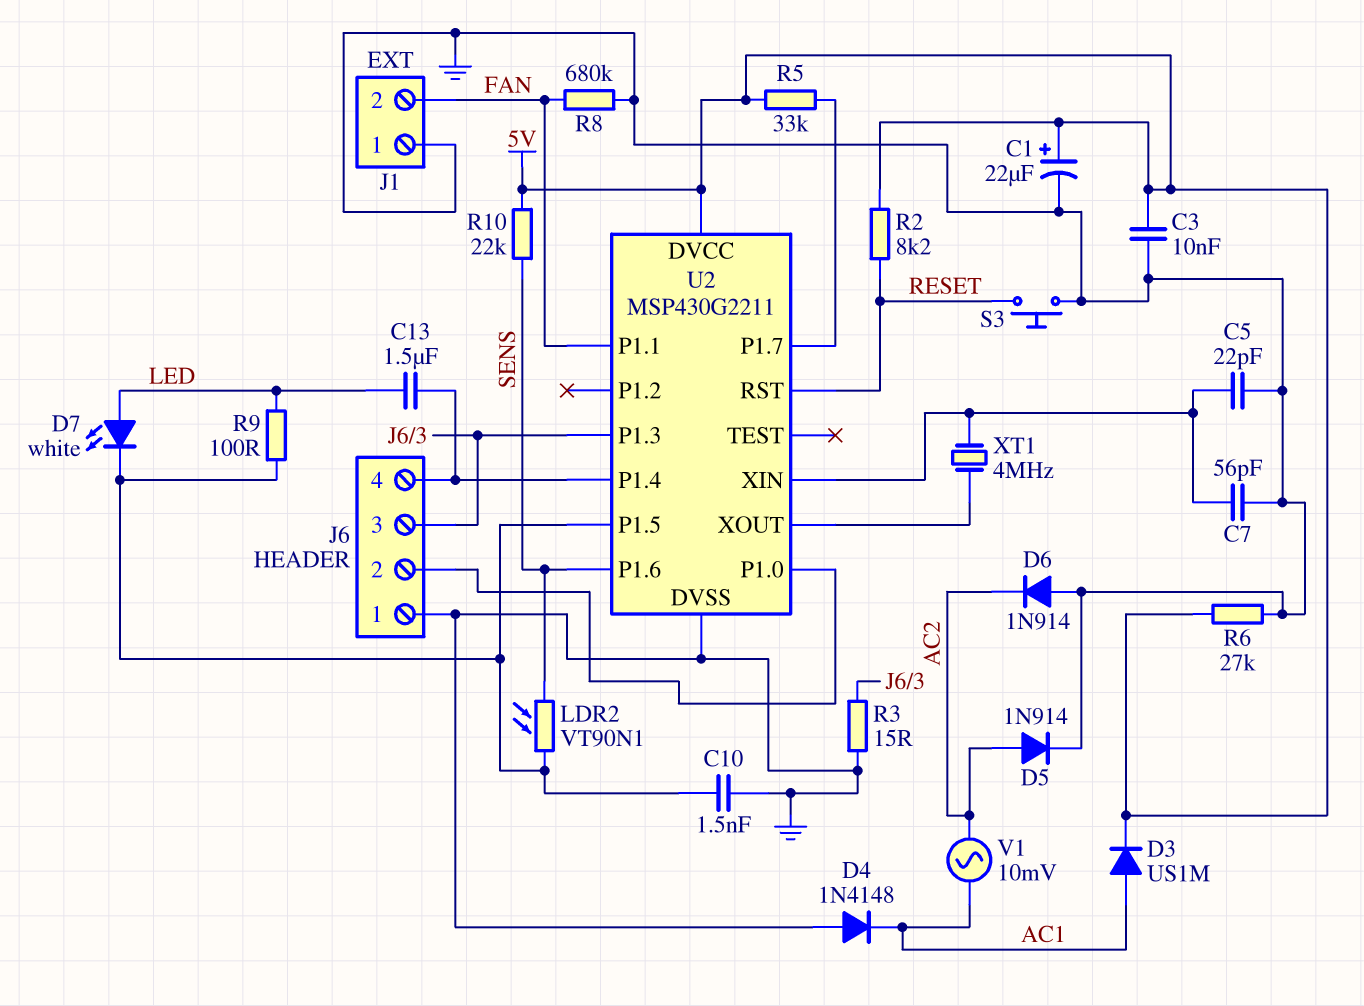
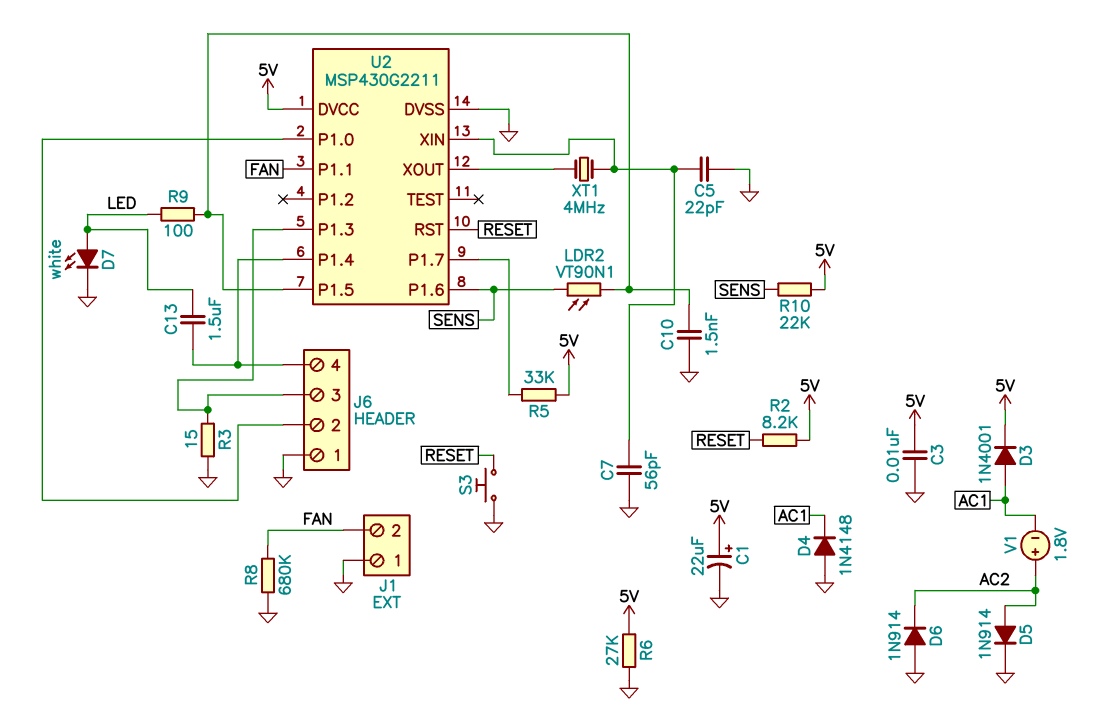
D3: diode US1M (A AC1, K 5V) -> diode 1N4001 (A AC1, K 5V)
D7: LED white (A LED, K U2/P1.5) -> LED white (A LED, K GND)
V1: AC 10mV (AC1, AC2) -> 1.8V (plus AC2, minus AC1)

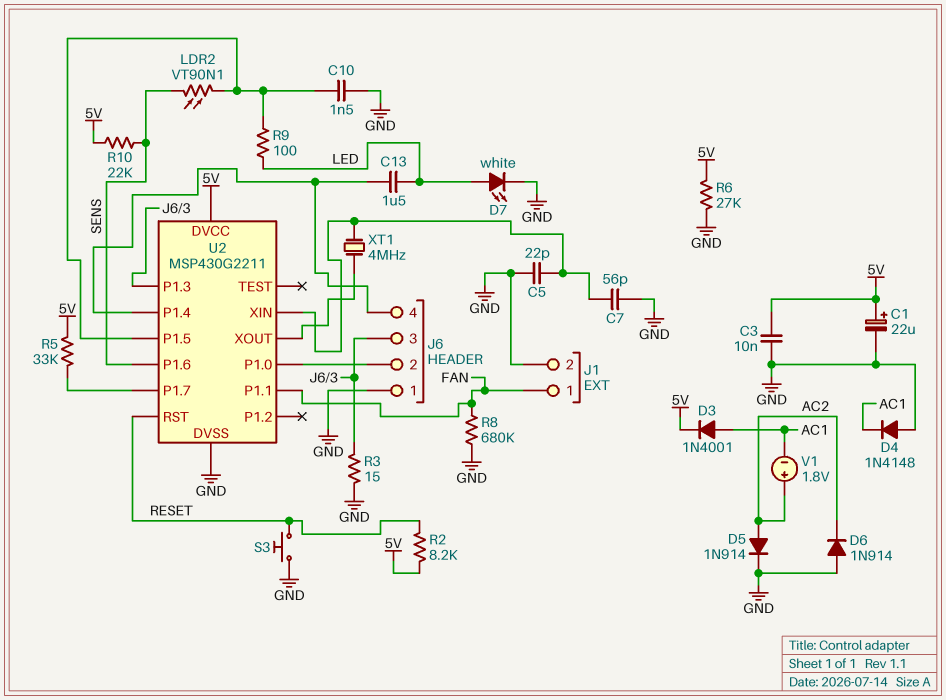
J1 pin 1: GND -> FAN
J1 pin 2: FAN -> GND

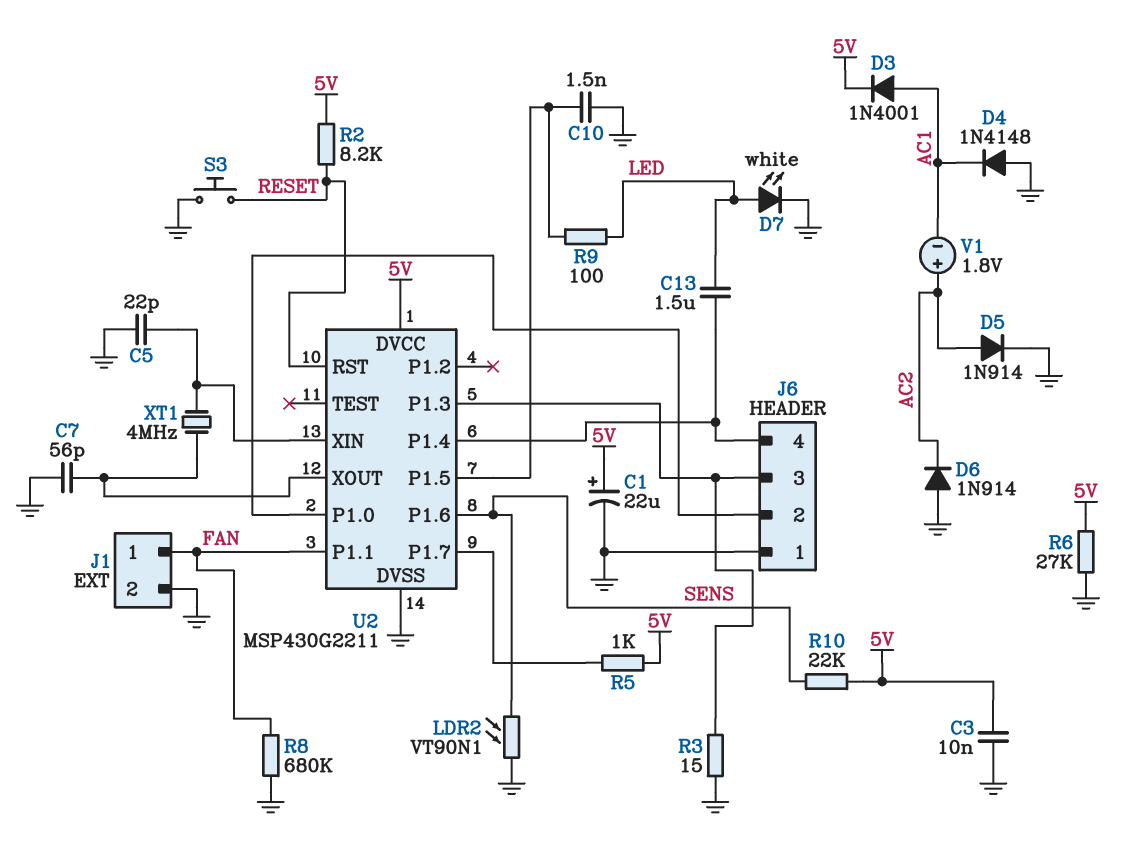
C7: 56pF (GND, U2/XIN) -> 56pF (GND, U2/XOUT)
LDR2: VT90N1 (SENS, U2/P1.5) -> VT90N1 (GND, SENS)
R5: 33k (5V, U2/P1.7) -> 1k (5V, U2/P1.7)

